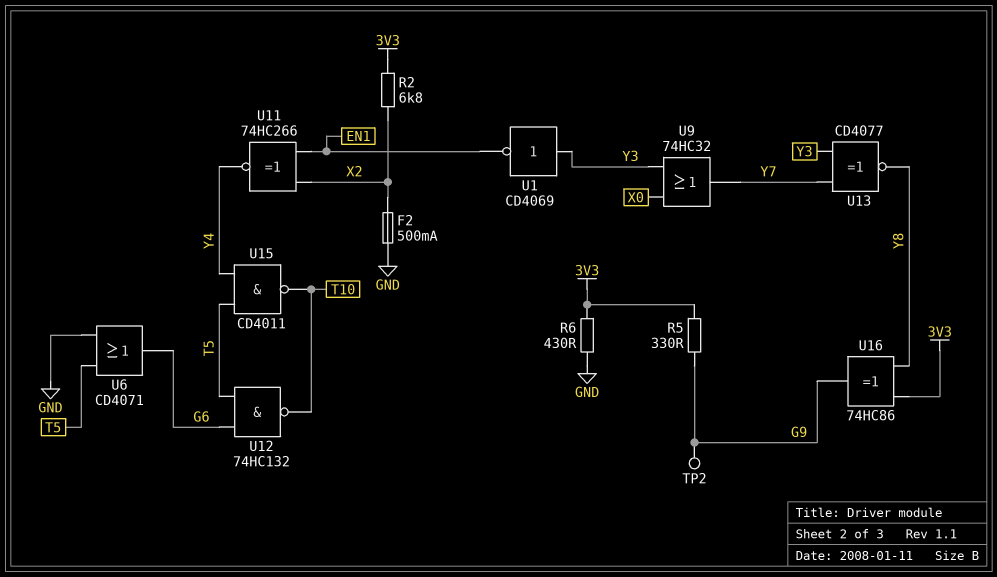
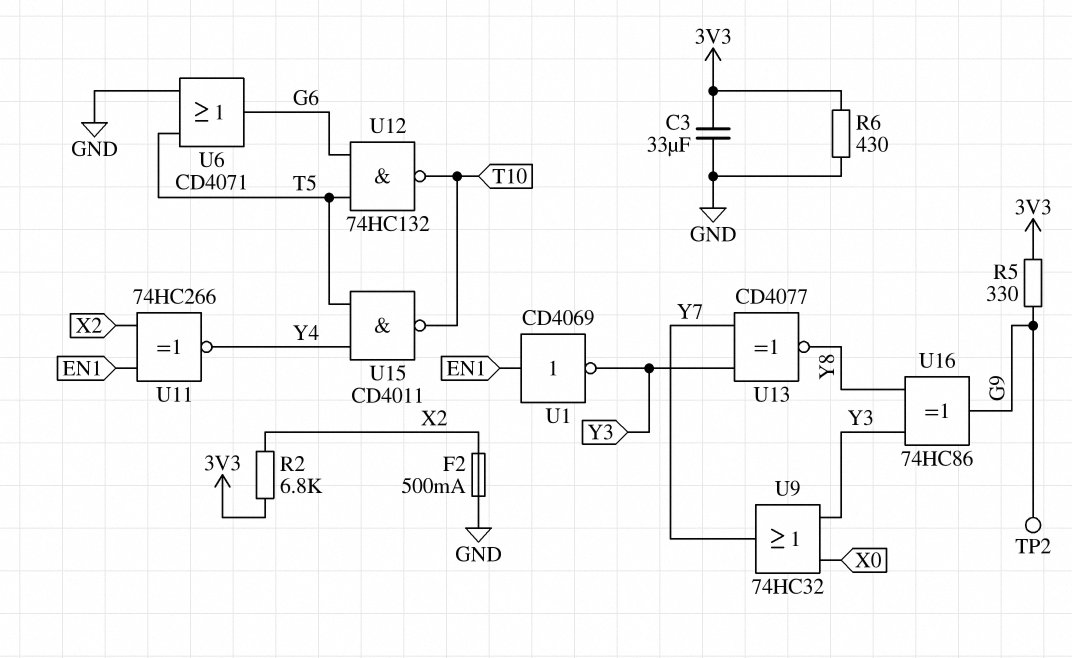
C3: none -> 33uF (3V3, GND)
U1: NOT CD4069 (in Y3, out EN1) -> NOT CD4069 (in EN1, out Y3)
U16: XOR 74HC86 (in 3V3, in Y8, out G9) -> XOR 74HC86 (in Y3, in Y8, out G9)

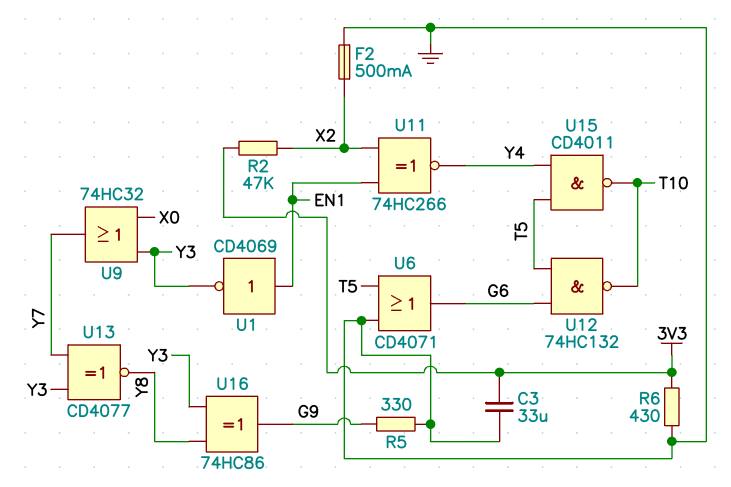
R2: 6.8k (3V3, X2) -> 47k (3V3, X2)
R5: 330 (3V3, G9) -> 330 (G9, GND)
TP2: test point (G9) -> none

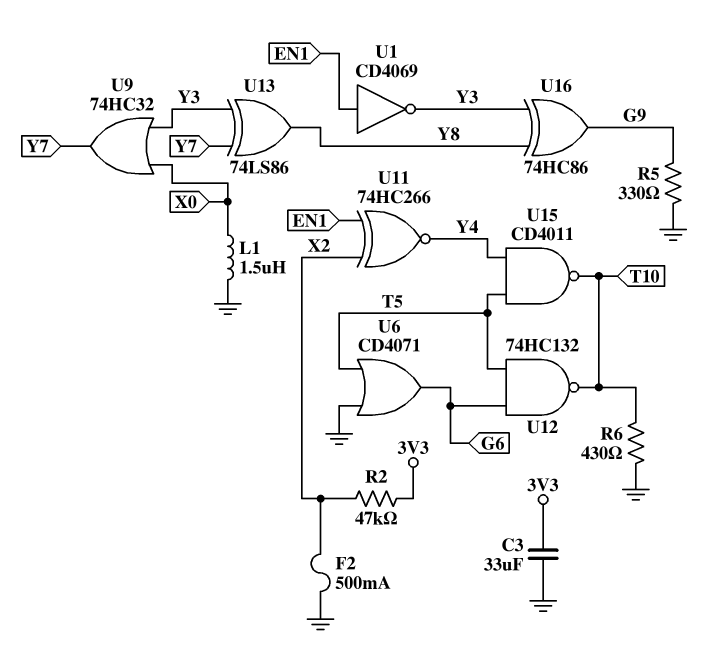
L1: none -> 1.5uH (GND, X0)
R6: 430 (3V3, GND) -> 430 (GND, T10)
U13: XNOR CD4077 (in Y3, in Y7, out Y8) -> XOR 74LS86 (in Y3, in Y7, out Y8)

